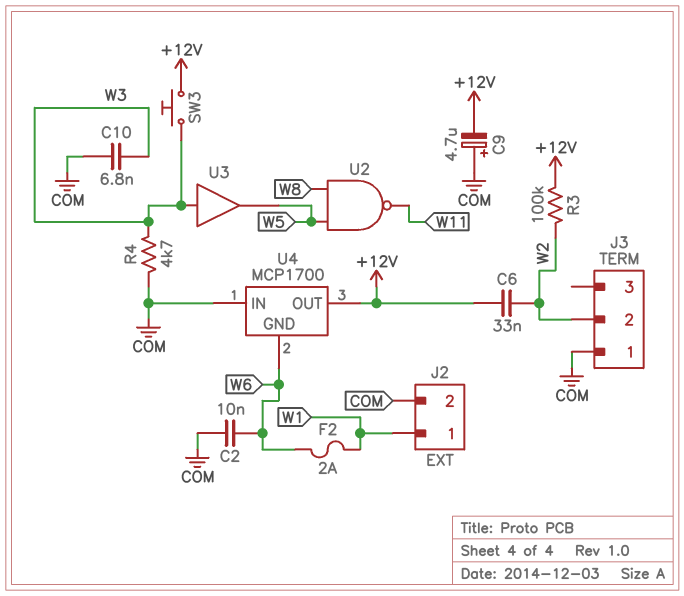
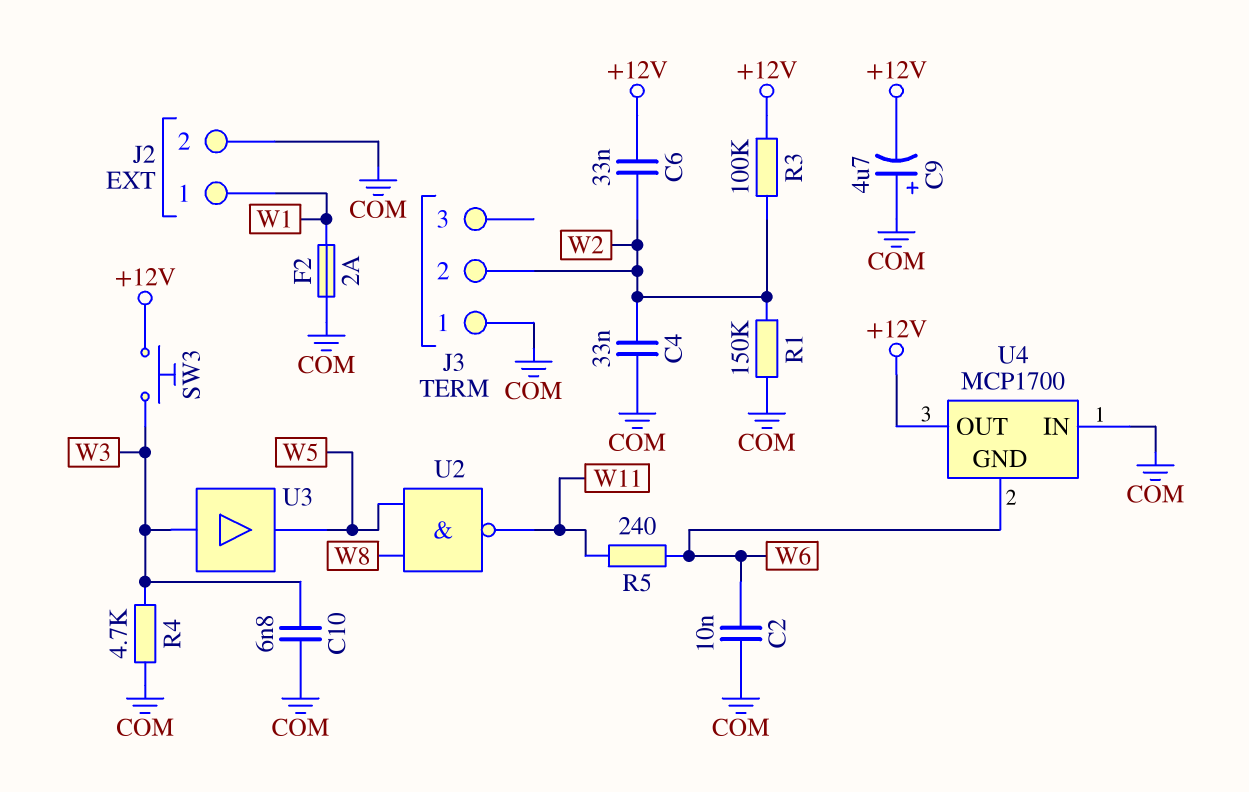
C4: none -> 33nF (COM, W2)
F2: 2A (W1, W6) -> 2A (COM, W1)
R1: none -> 150k (COM, W2)
R5: none -> 240 (W6, W11)

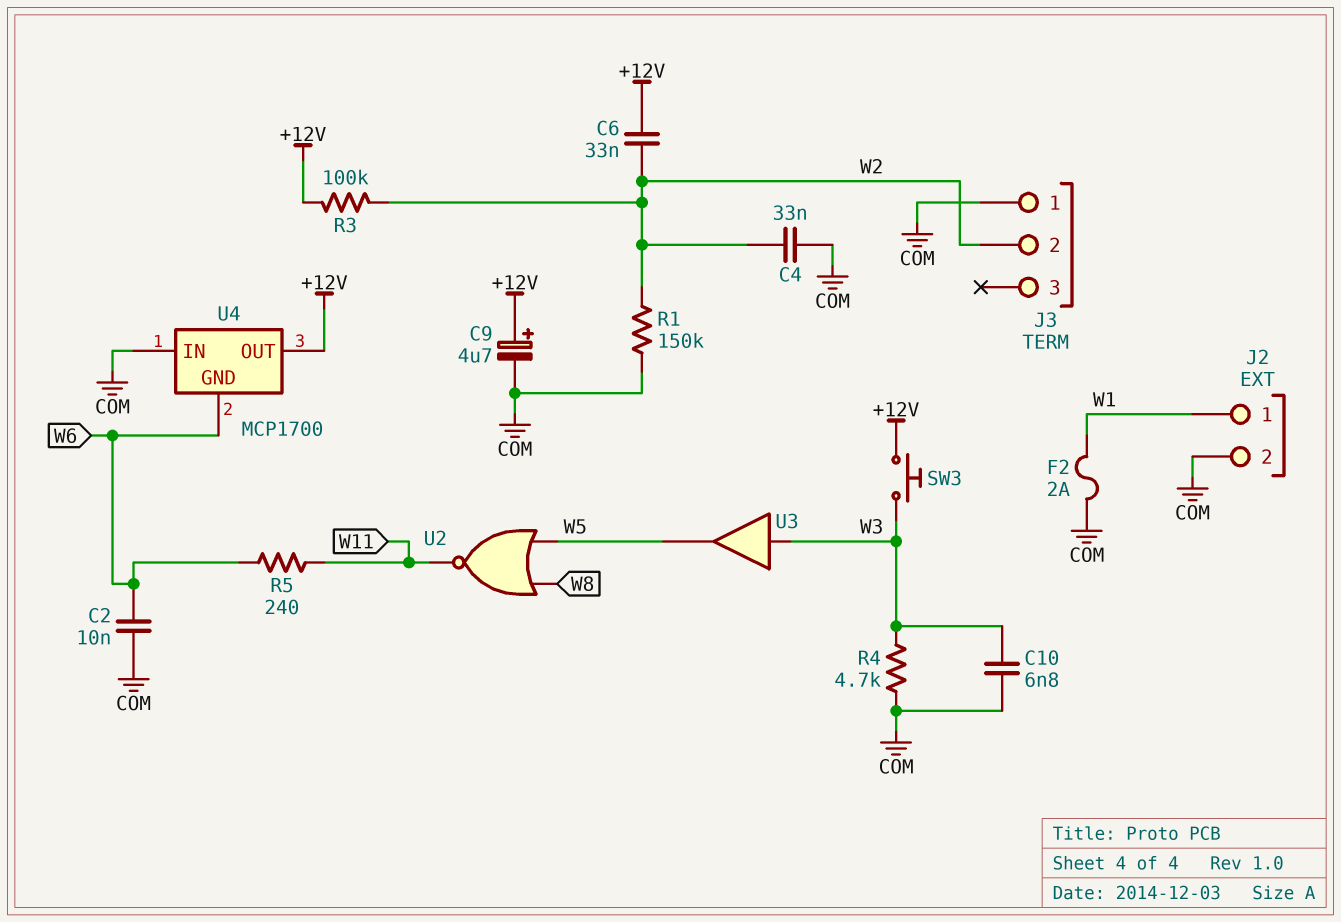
C9: 4.7uF (plus COM, minus +12V) -> 4.7uF (plus +12V, minus COM)
U2: NAND (in W5, in W8, out W11) -> NOR (in W5, in W8, out W11)

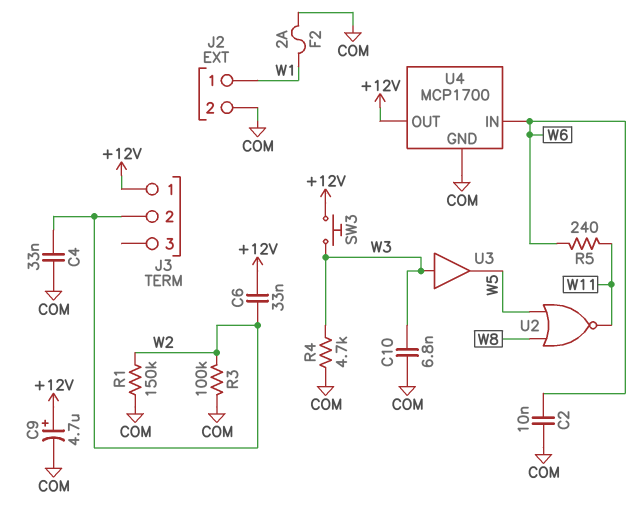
J3 pin 1: COM -> +12V
R3: 100k (+12V, W2) -> 100k (COM, W2)
U4 pin GND: W6 -> COM
U4 pin IN: COM -> W6

